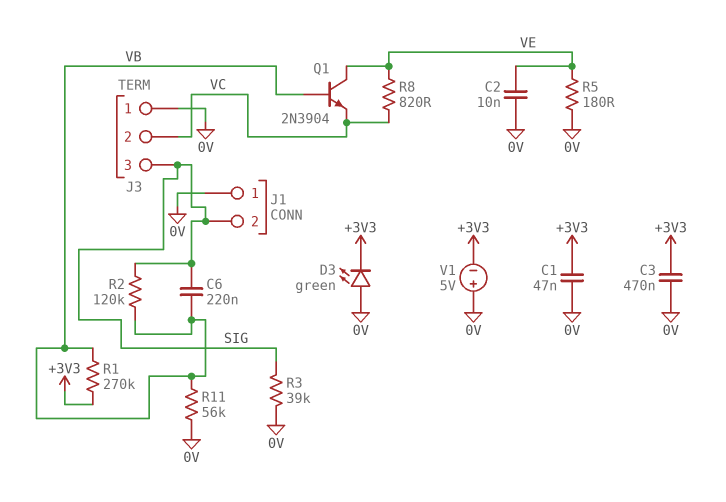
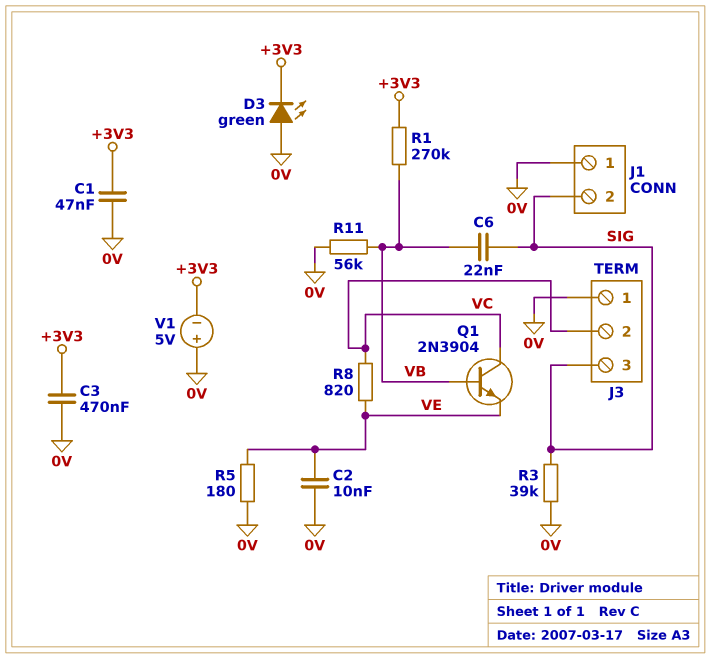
C6: 220nF (SIG, VB) -> 22nF (SIG, VB)
Q1: NPN 2N3904 (B VB, C VE, E VC) -> NPN 2N3904 (B VB, C VC, E VE)
R2: 120k (SIG, VB) -> none

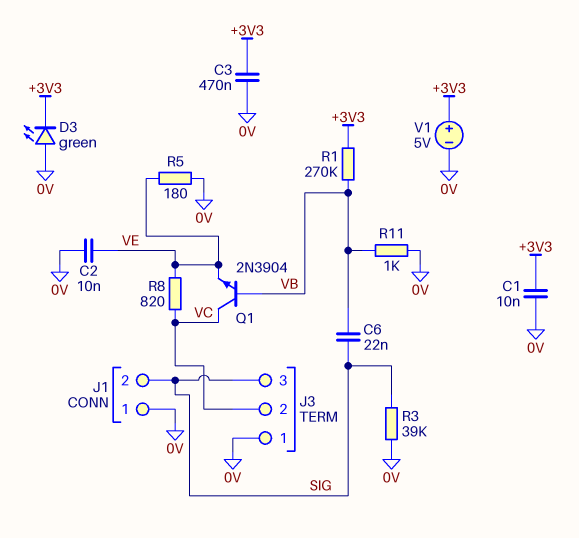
C1: 47nF (+3V3, 0V) -> 10nF (+3V3, 0V)
R11: 56k (0V, VB) -> 1k (0V, VB)
V1: 5V (plus 0V, minus +3V3) -> 5V (plus +3V3, minus 0V)

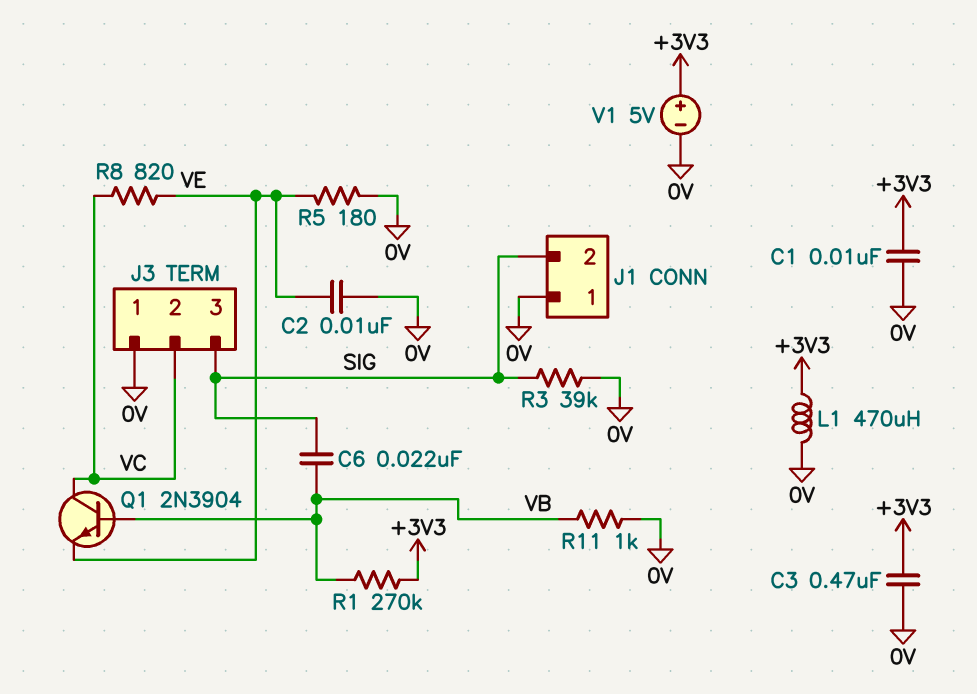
D3: LED green (A 0V, K +3V3) -> none
L1: none -> 470uH (+3V3, 0V)

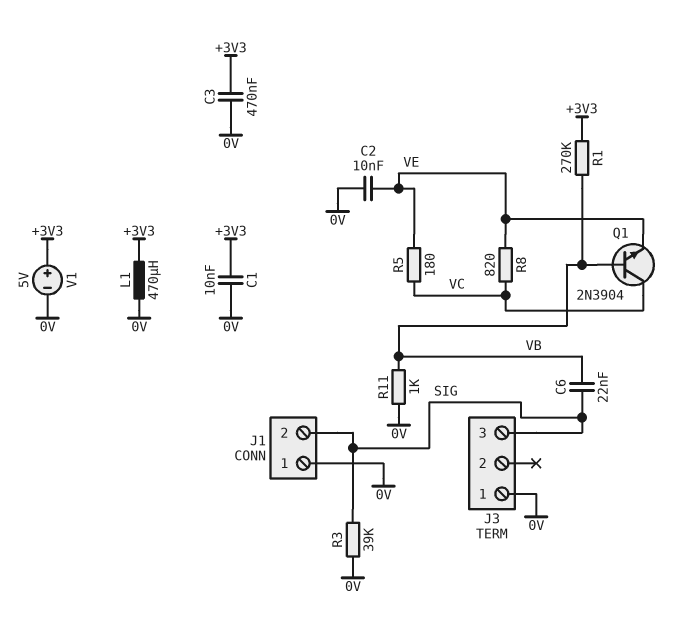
J3 pin 2: VC -> none
R5: 180 (0V, VE) -> 180 (VC, VE)

